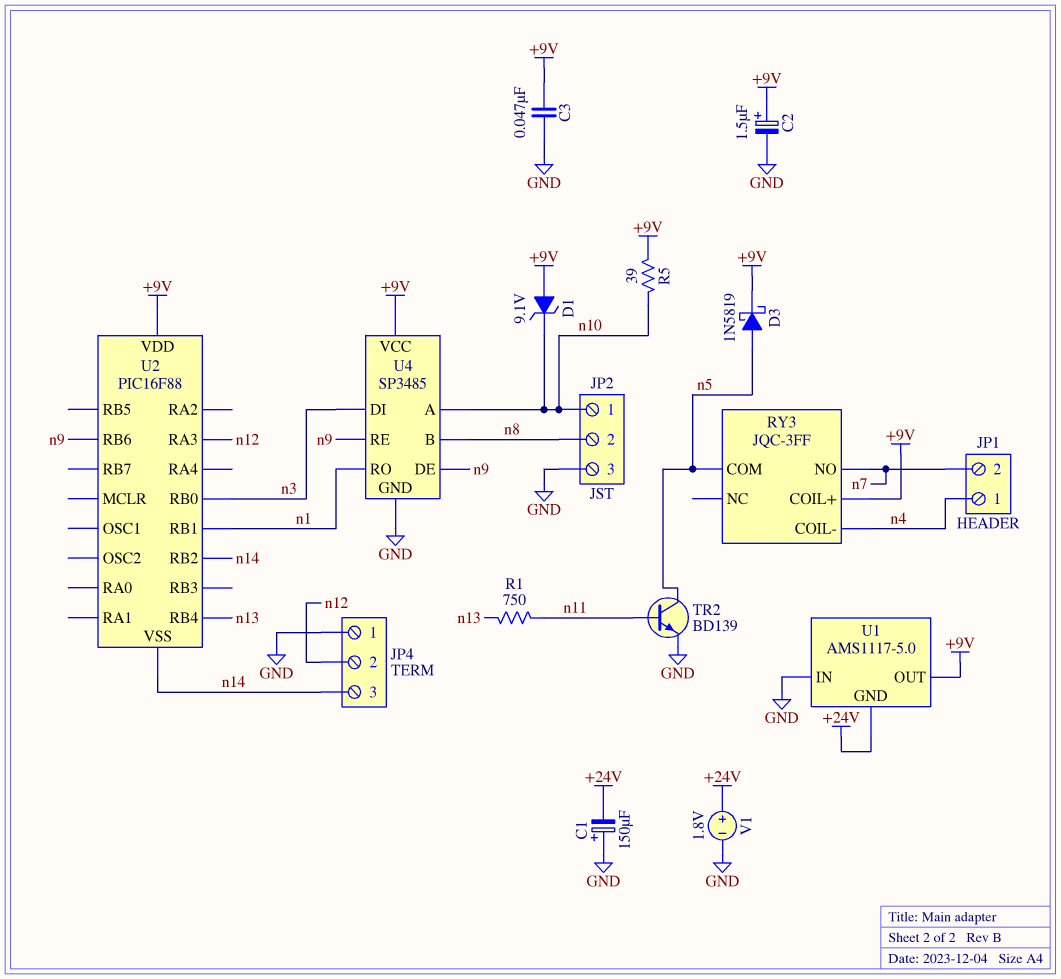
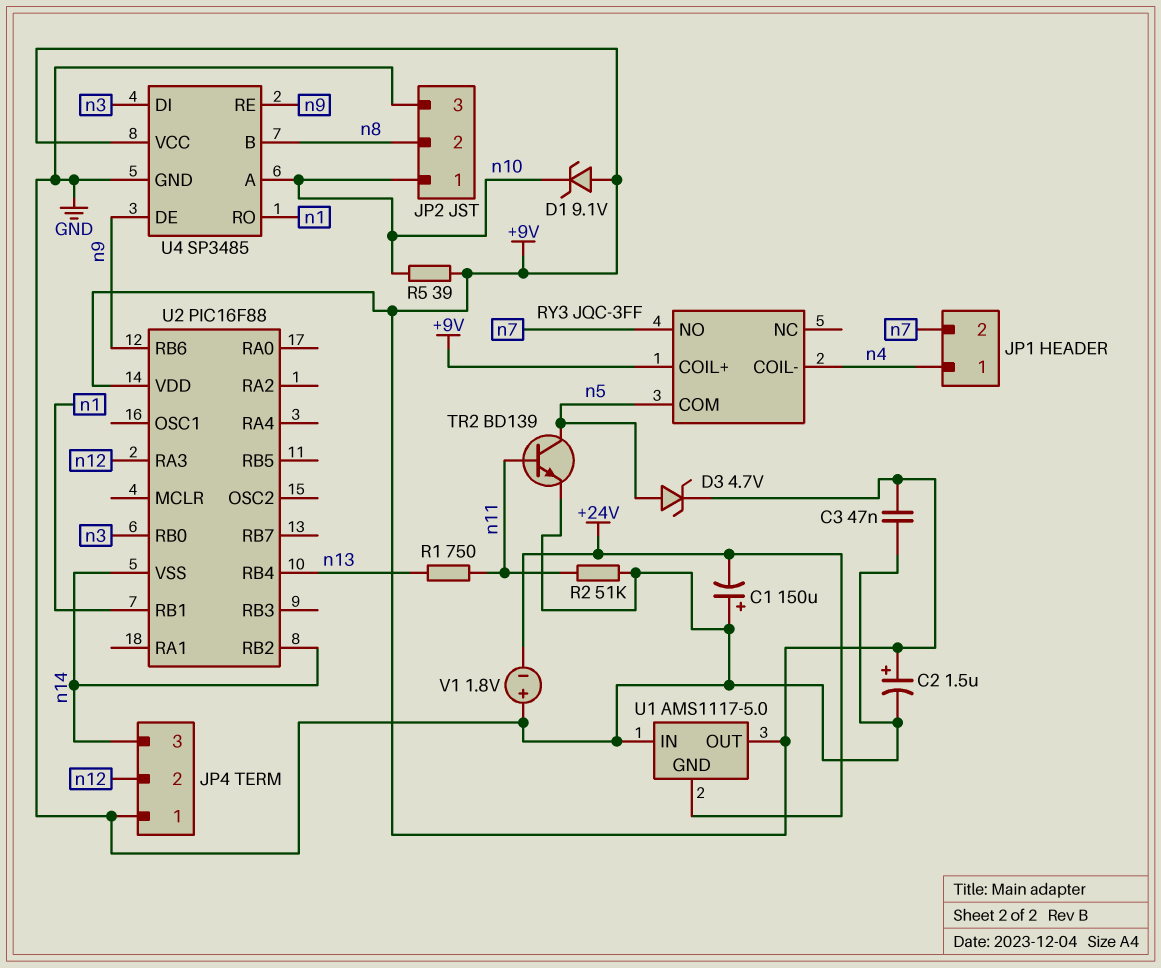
D3: schottky 1N5819 (A n5, K +9V) -> zener 4.7V (A n5, K +9V)
R2: none -> 51k (GND, n11)
V1: 1.8V (plus +24V, minus GND) -> 1.8V (plus GND, minus +24V)

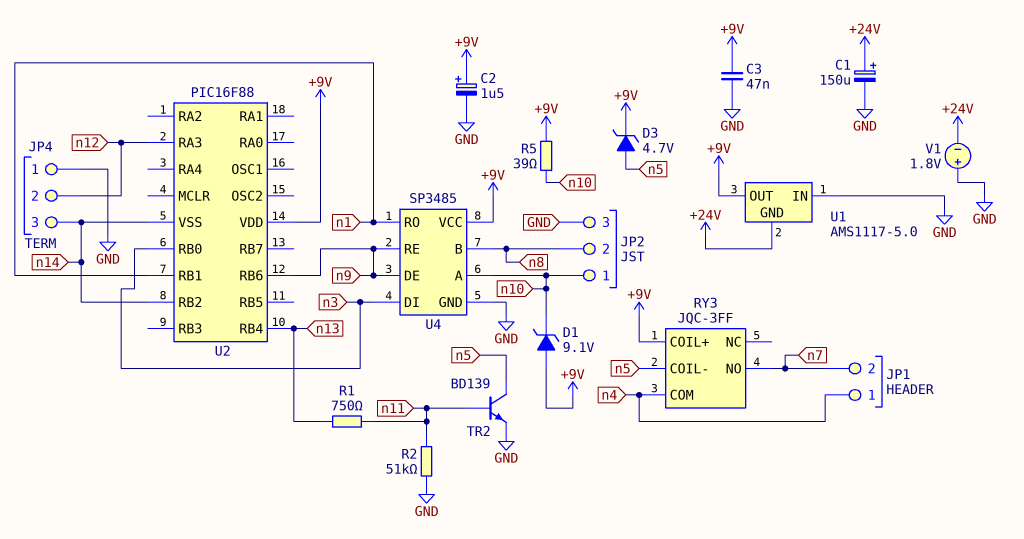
C1: 150uF (plus GND, minus +24V) -> 150uF (plus +24V, minus GND)
RY3 pin COIL-: n4 -> n5
RY3 pin COM: n5 -> n4

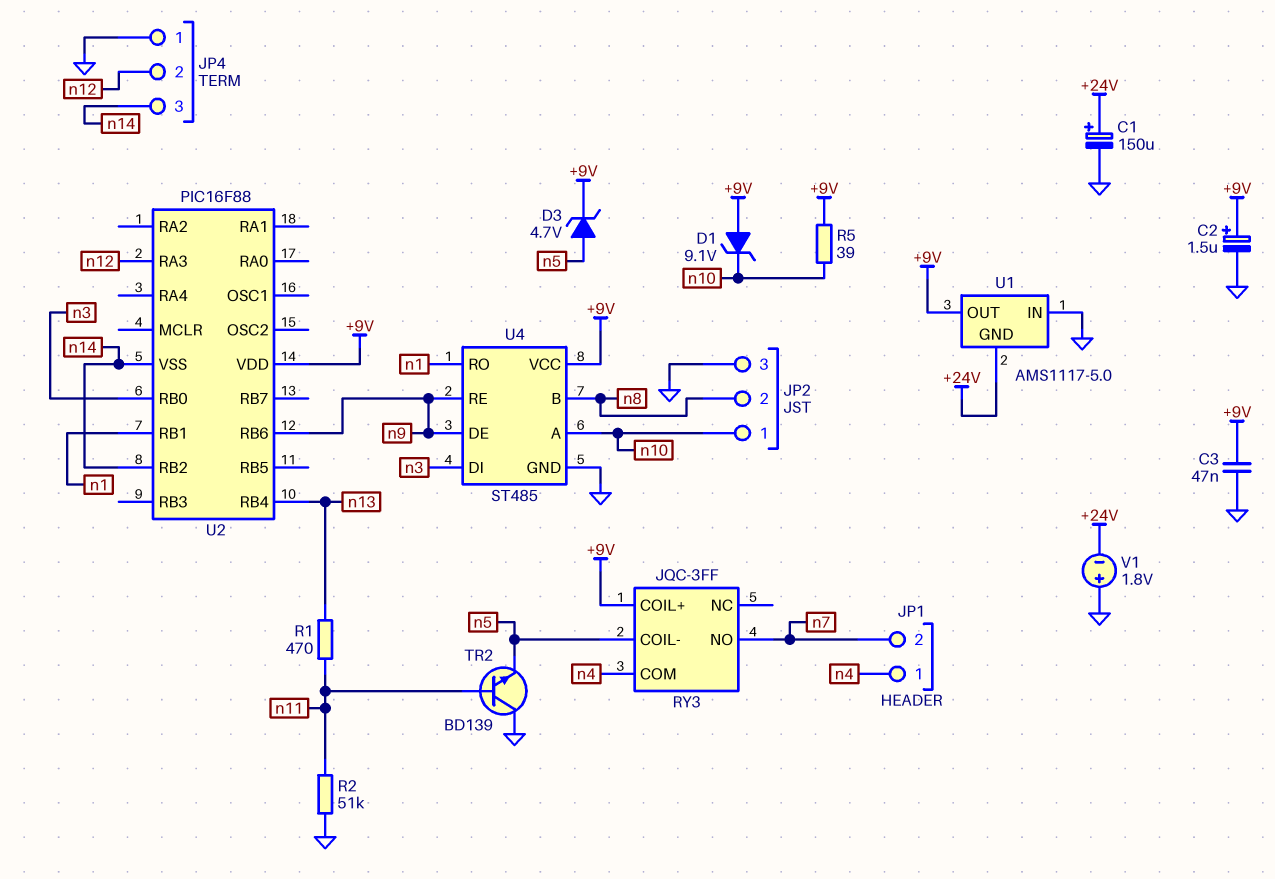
R1: 750 (n11, n13) -> 470 (n11, n13)
TR2: NPN BD139 (B n11, C n5, E GND) -> NPN BD139 (B n11, C GND, E n5)
U4: SP3485 -> ST485

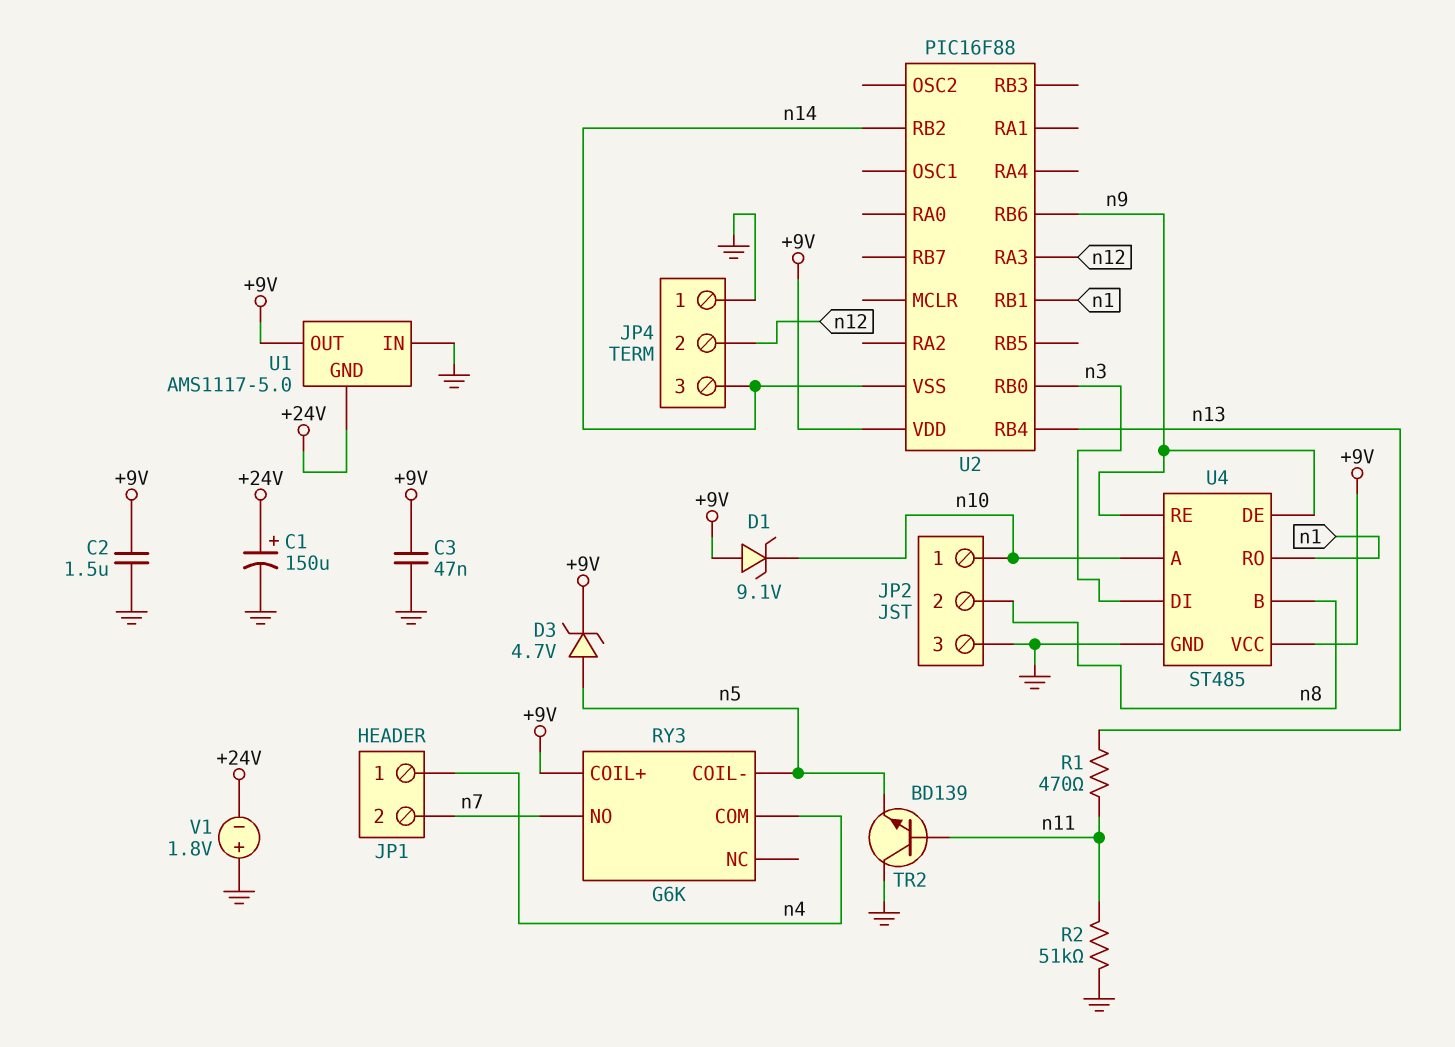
C2: 1.5uF (plus +9V, minus GND) -> 1.5uF (+9V, GND)
R5: 39 (+9V, n10) -> none
RY3: JQC-3FF -> G6K

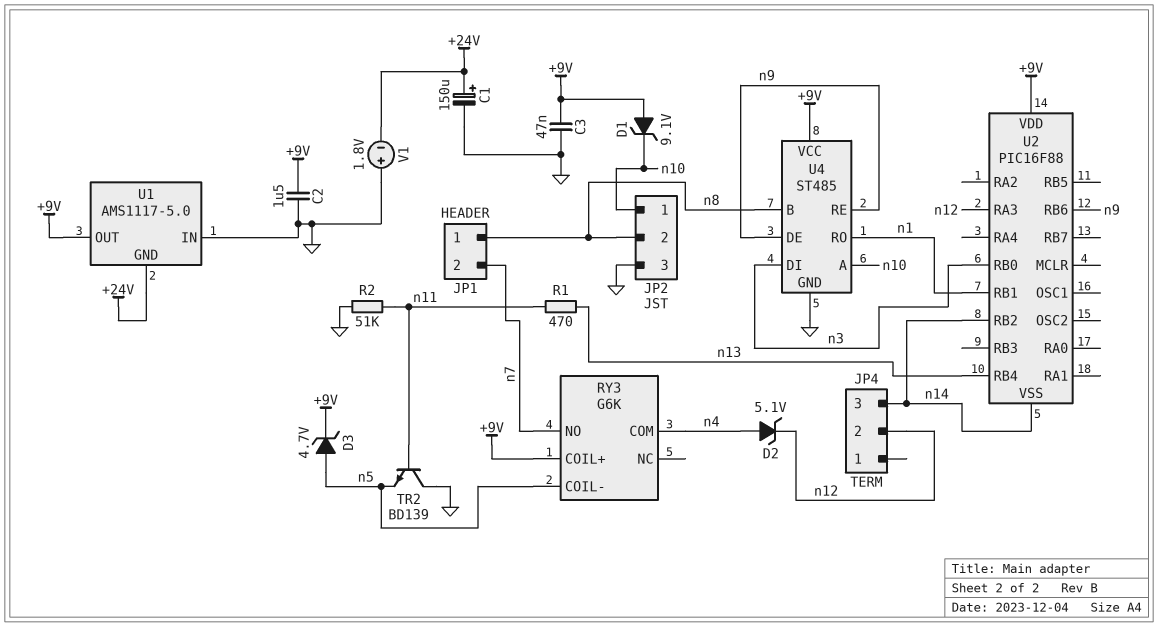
D2: none -> zener 5.1V (A n4, K n12)
JP1 pin 1: n4 -> n8
JP4 pin 1: GND -> none

